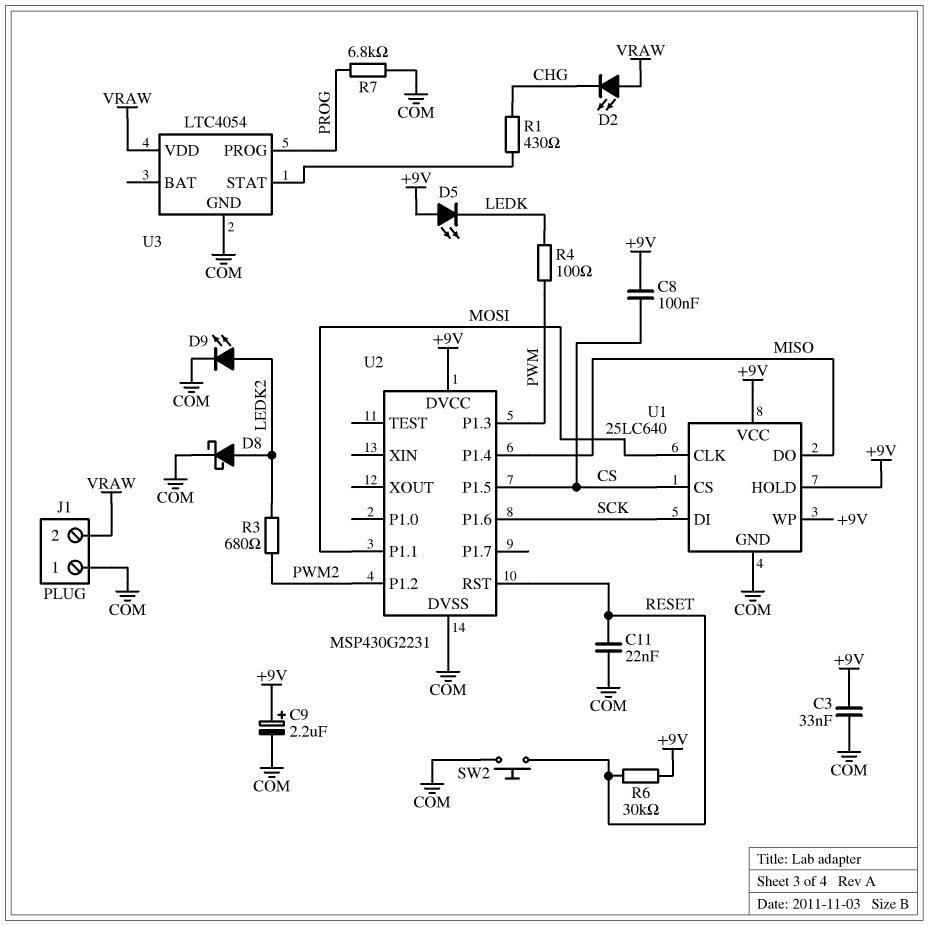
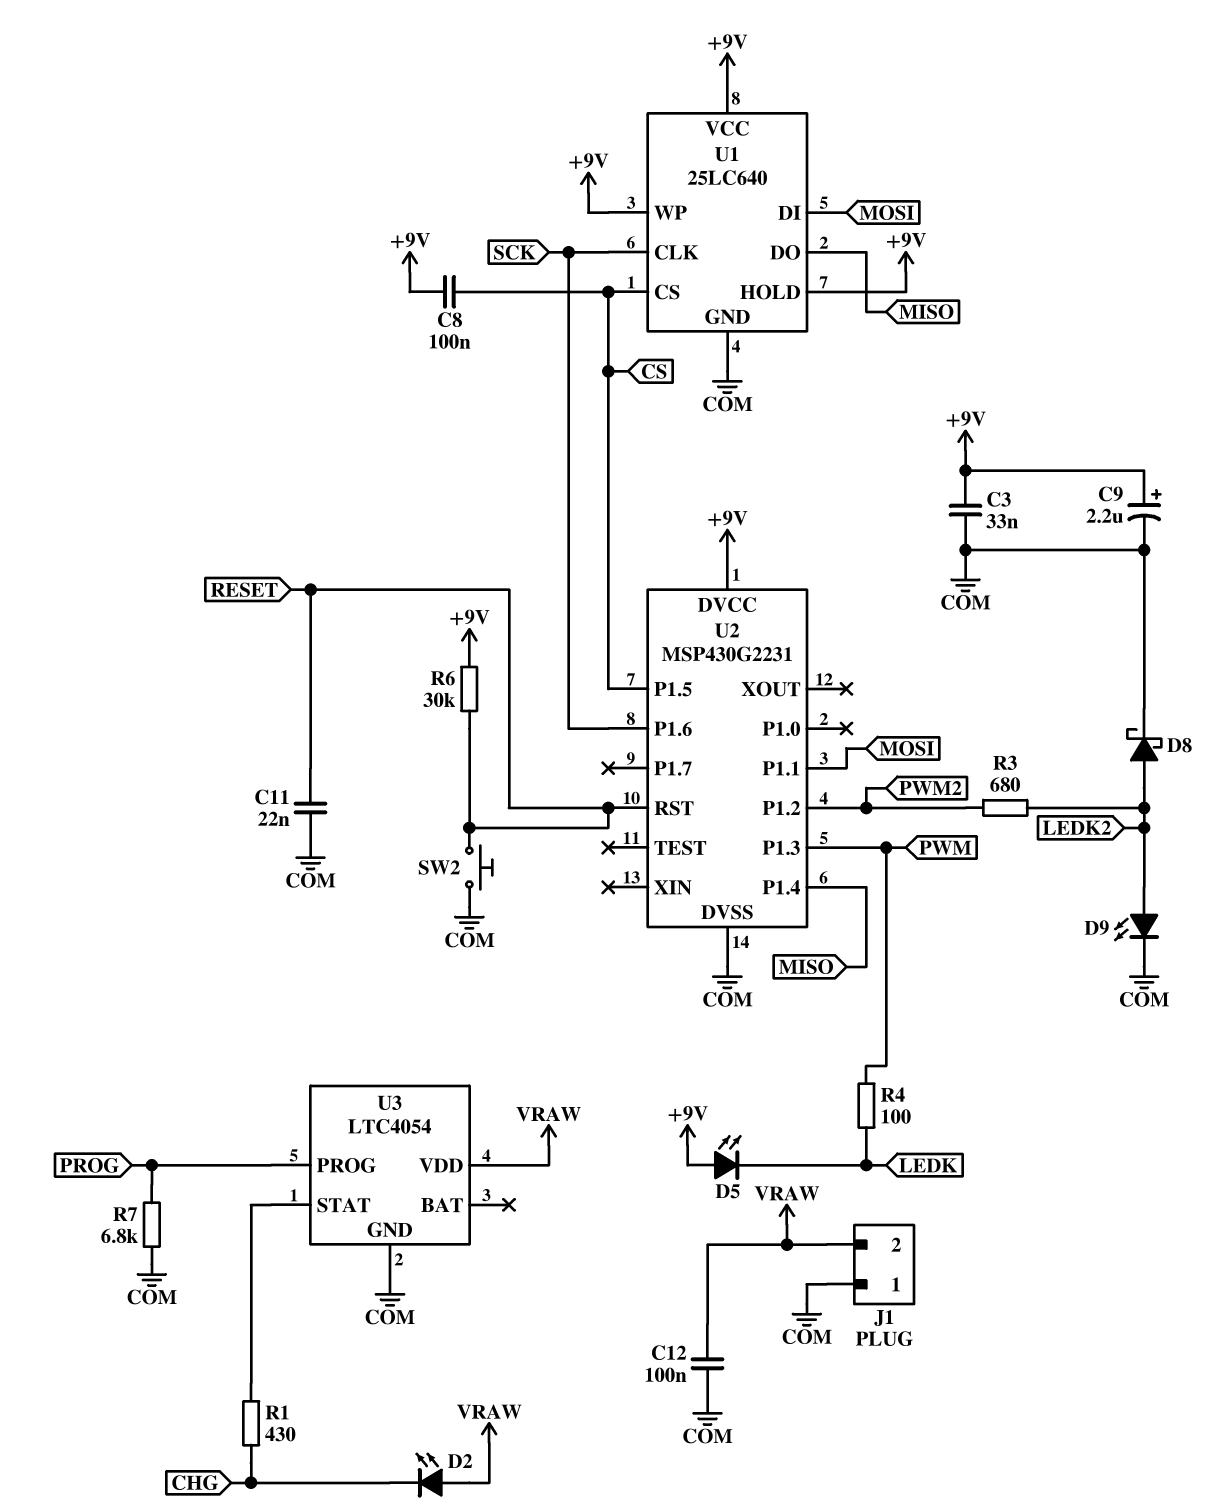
C12: none -> 100nF (COM, VRAW)
U1 pin CLK: MOSI -> SCK
U1 pin DI: SCK -> MOSI

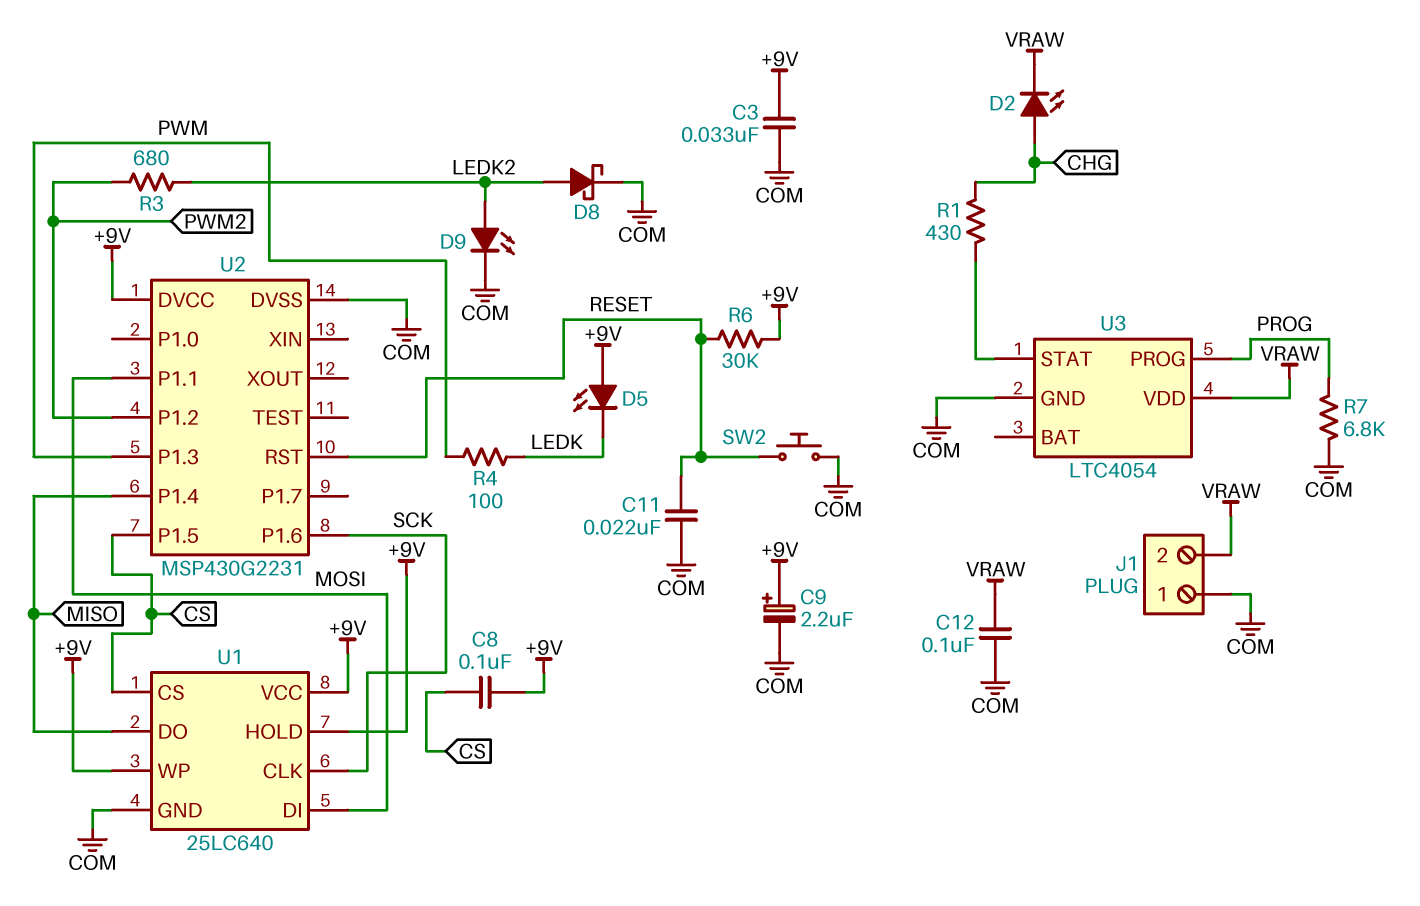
D2: LED (A VRAW, K CHG) -> LED (A CHG, K VRAW)

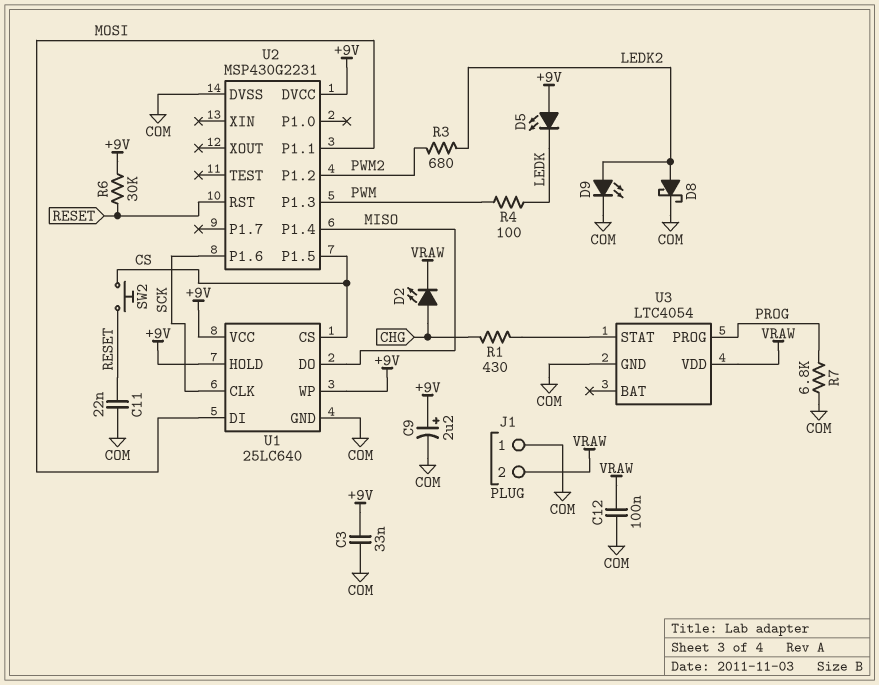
C8: 100nF (+9V, CS) -> none
SW2: button (COM, RESET) -> button (CS, RESET)

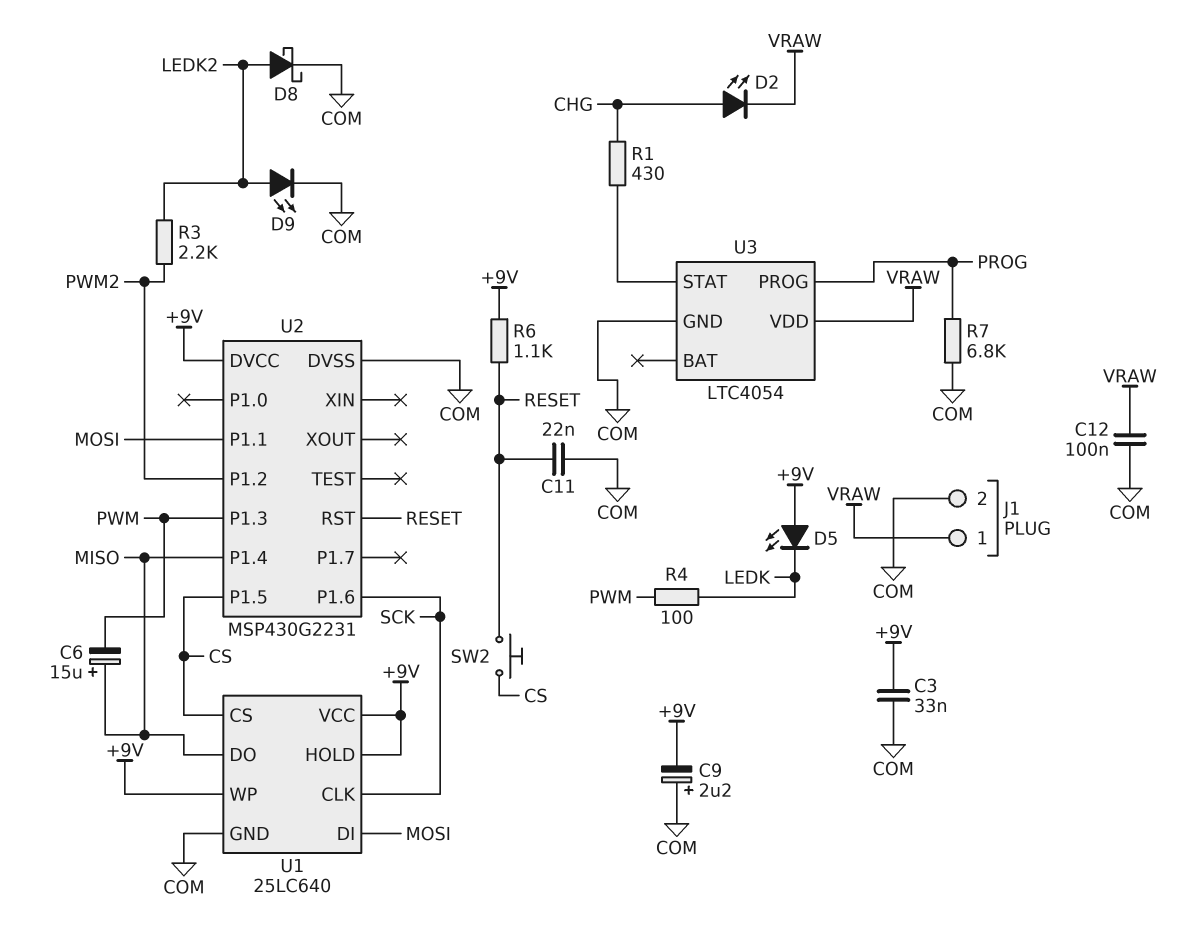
C6: none -> 15uF (plus MISO, minus PWM)
C9: 2.2uF (plus +9V, minus COM) -> 2.2uF (plus COM, minus +9V)
J1 pin 1: COM -> VRAW
J1 pin 2: VRAW -> COM
R3: 680 (LEDK2, PWM2) -> 2.2k (LEDK2, PWM2)
R6: 30k (+9V, RESET) -> 1.1k (+9V, RESET)

